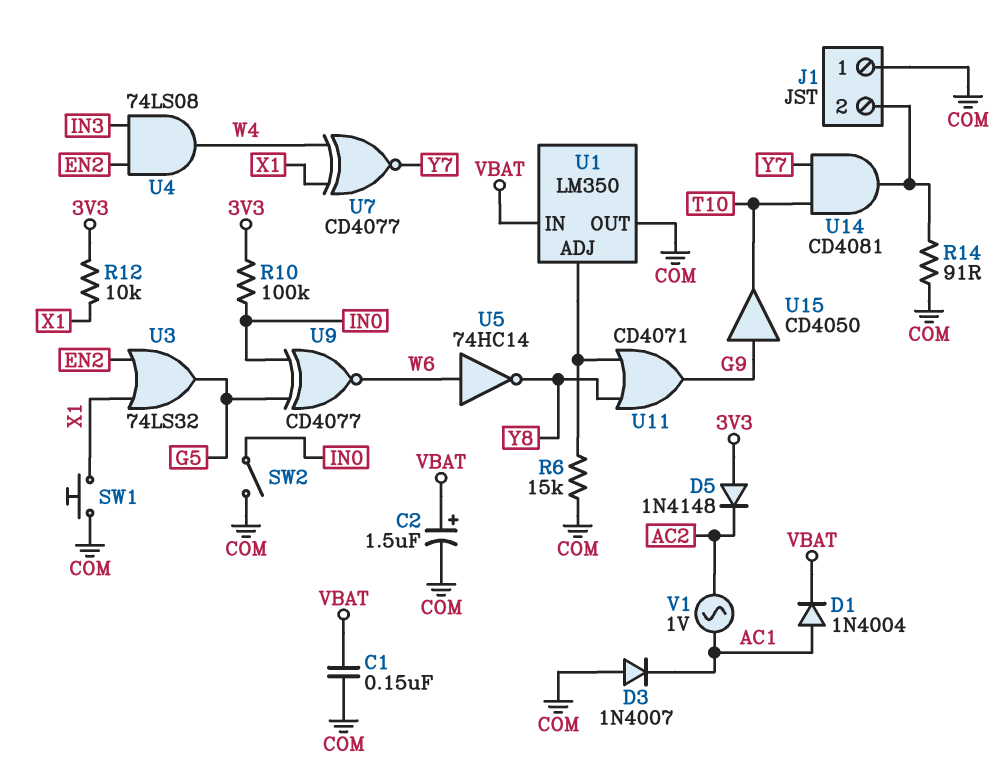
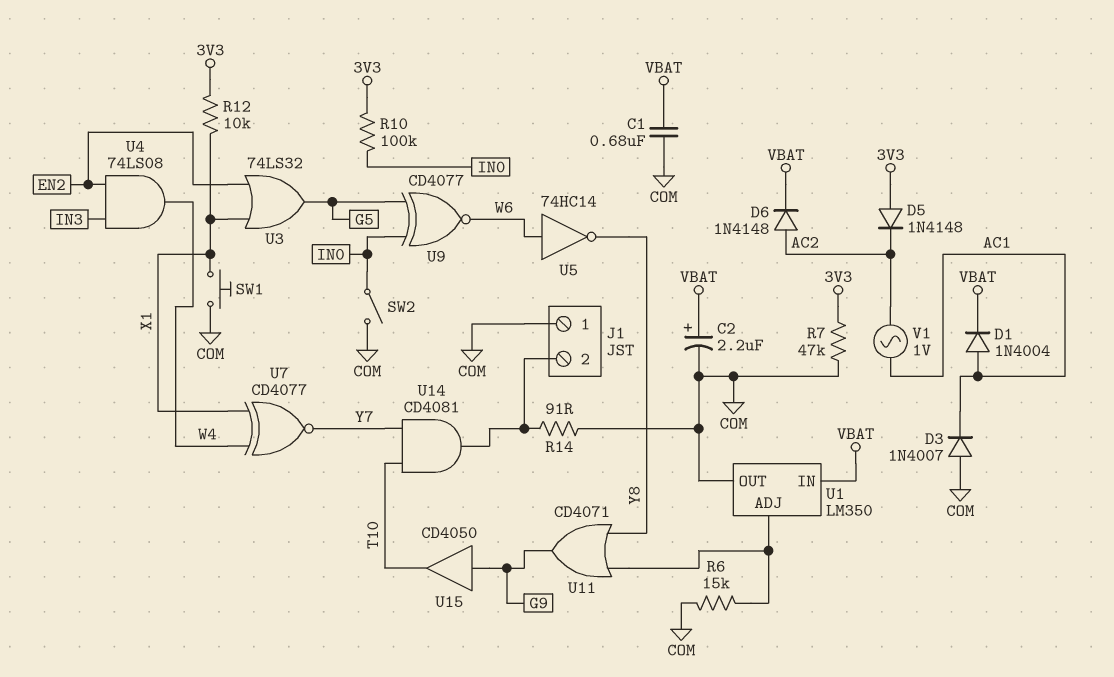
C1: 150nF (COM, VBAT) -> 680nF (COM, VBAT)
C2: 1.5uF (plus VBAT, minus COM) -> 2.2uF (plus VBAT, minus COM)
D6: none -> diode 1N4148 (A AC2, K VBAT)
R7: none -> 47k (3V3, COM)

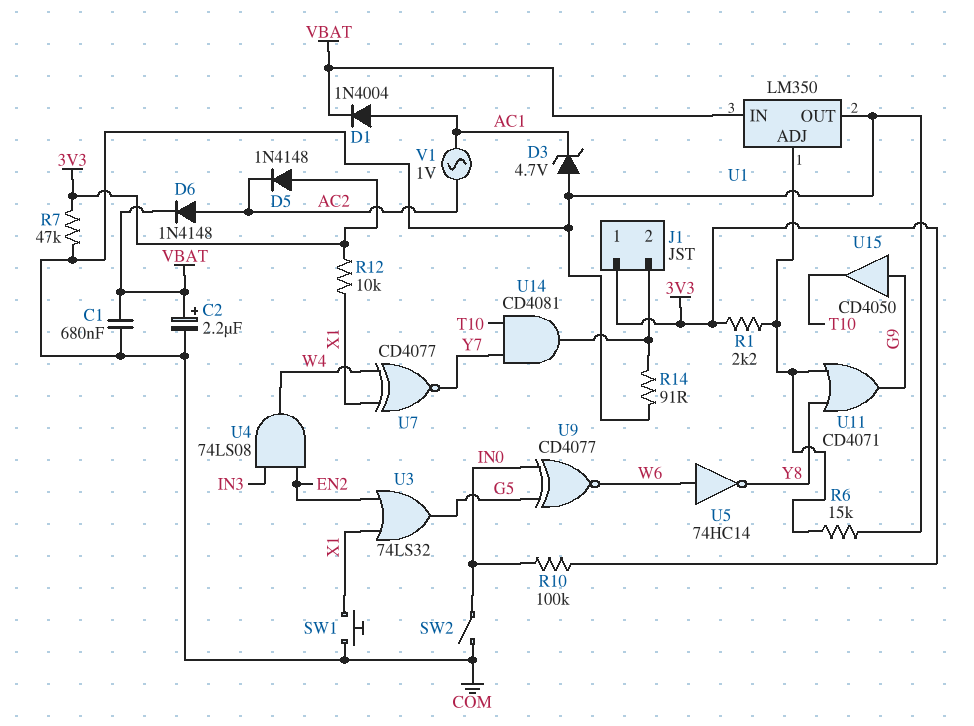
D3: diode 1N4007 (A COM, K AC1) -> zener 4.7V (A COM, K AC1)
J1 pin 1: COM -> 3V3
R1: none -> 2.2k (3V3, U1/ADJ)

